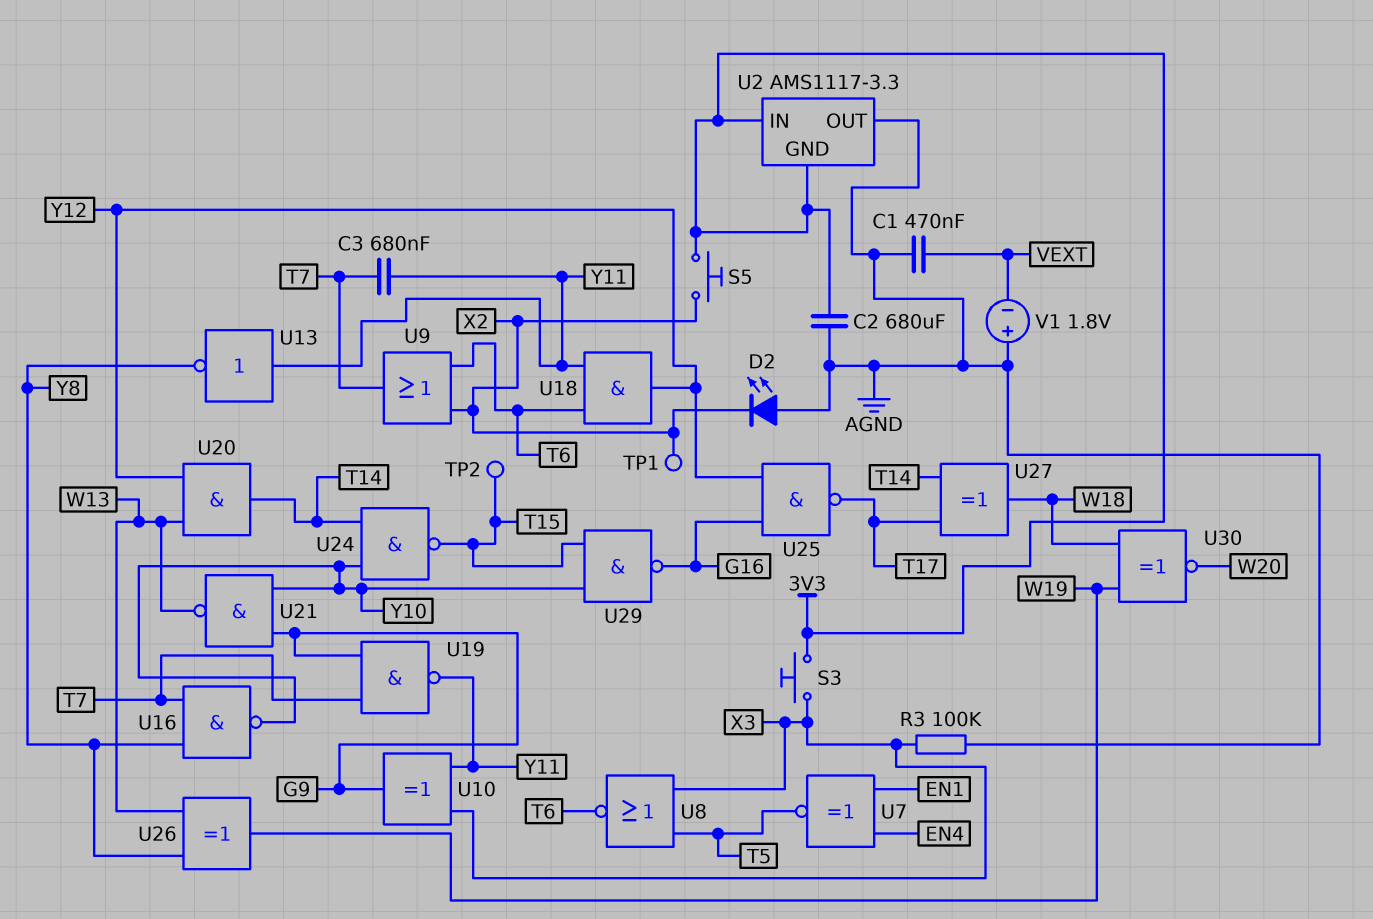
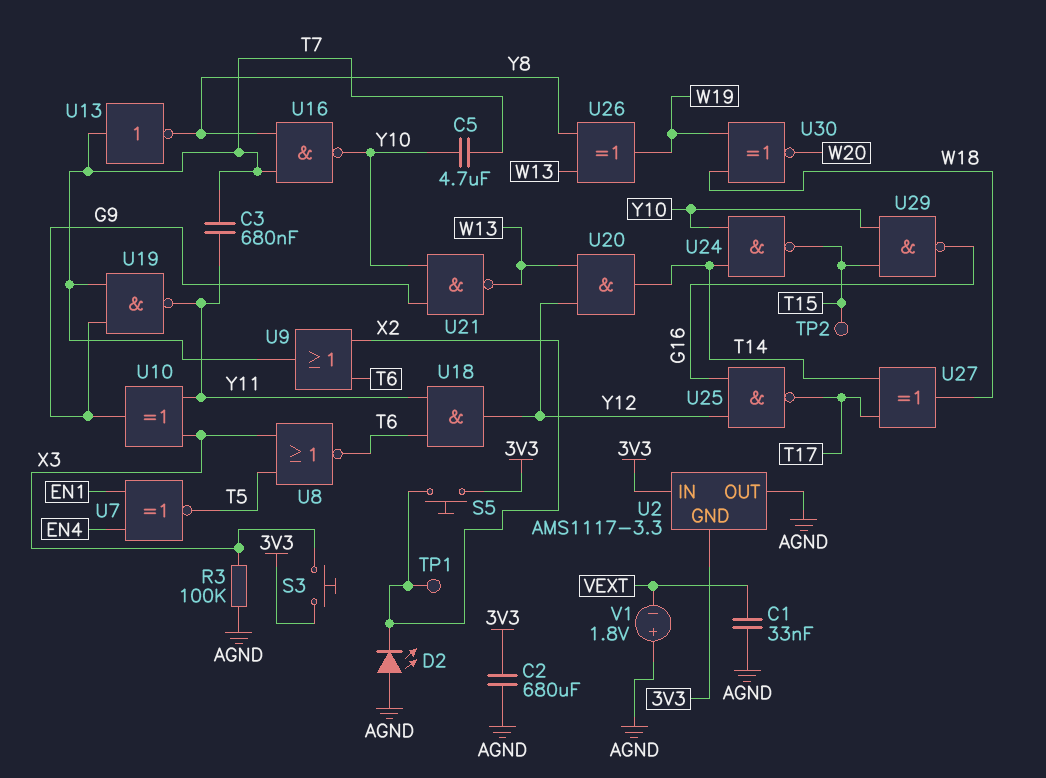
C1: 470nF (AGND, VEXT) -> 33nF (AGND, VEXT)
C5: none -> 4.7uF (T7, Y10)
U13: NOT (in Y11, out Y8) -> NOT (in T7, out Y8)

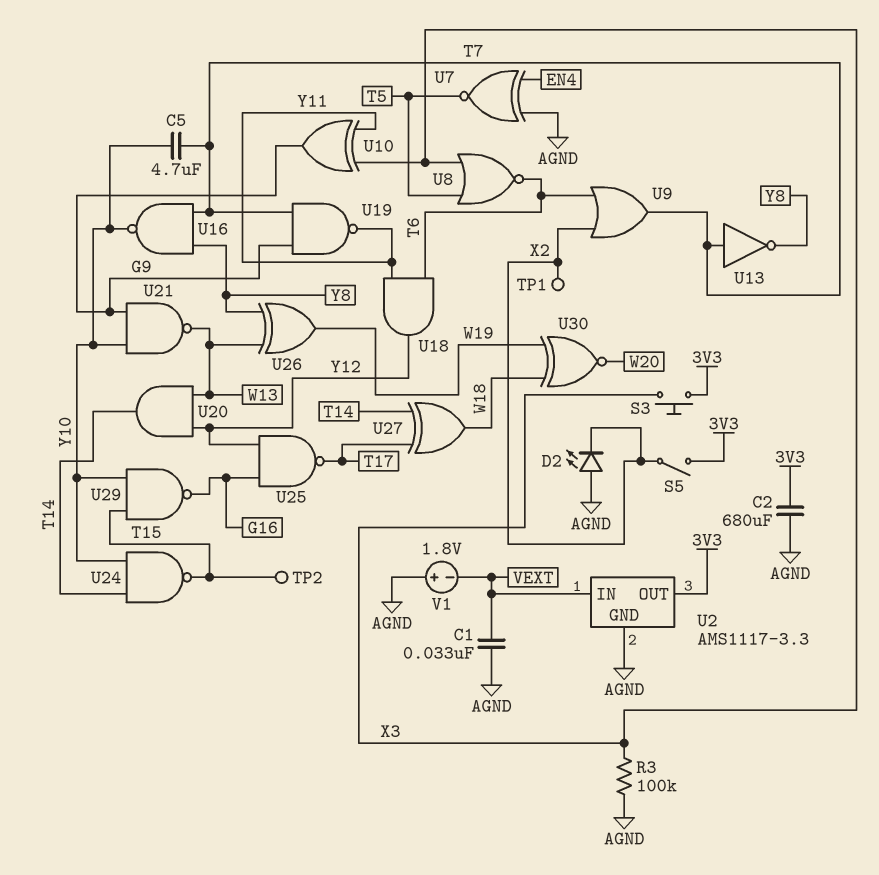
C3: 680nF (T7, Y11) -> none
S5: button (3V3, X2) -> switch (3V3, X2)
U2 pin GND: 3V3 -> AGND
U2 pin IN: 3V3 -> VEXT
U2 pin OUT: AGND -> 3V3
U7: XNOR (in EN1, in EN4, out T5) -> XNOR (in AGND, in EN4, out T5)

